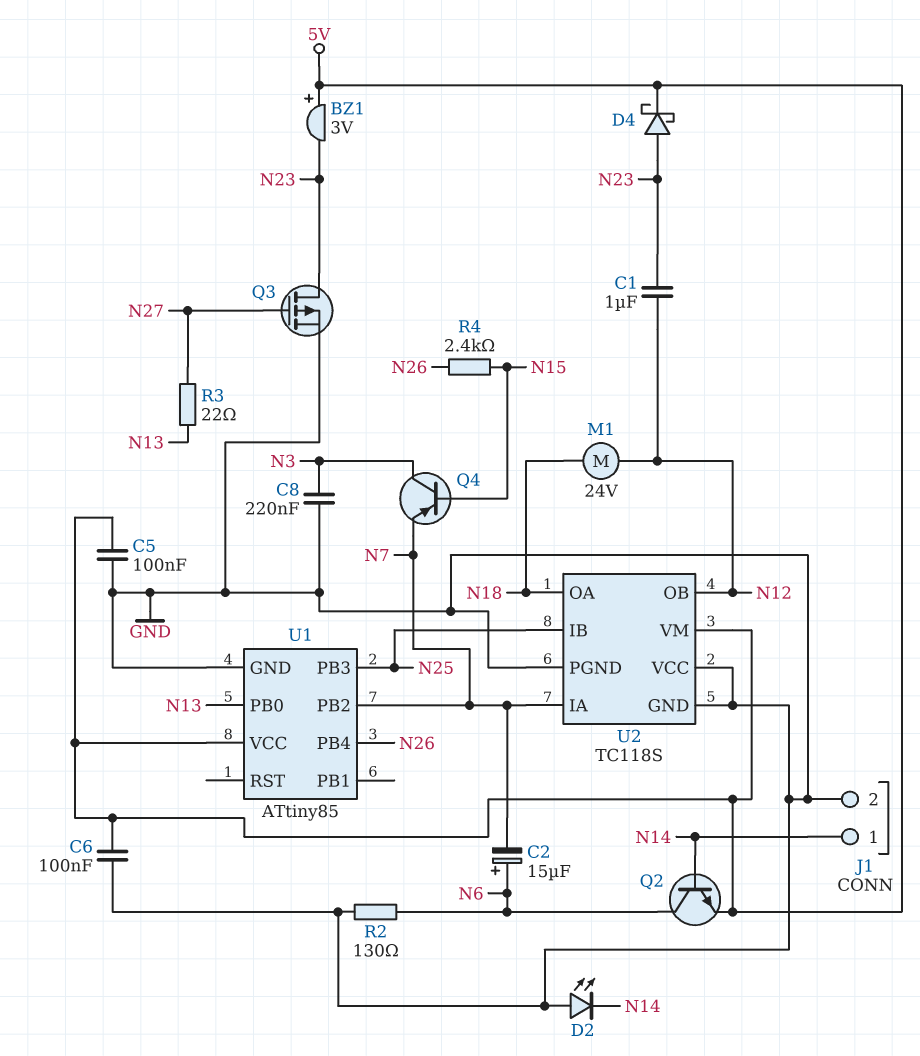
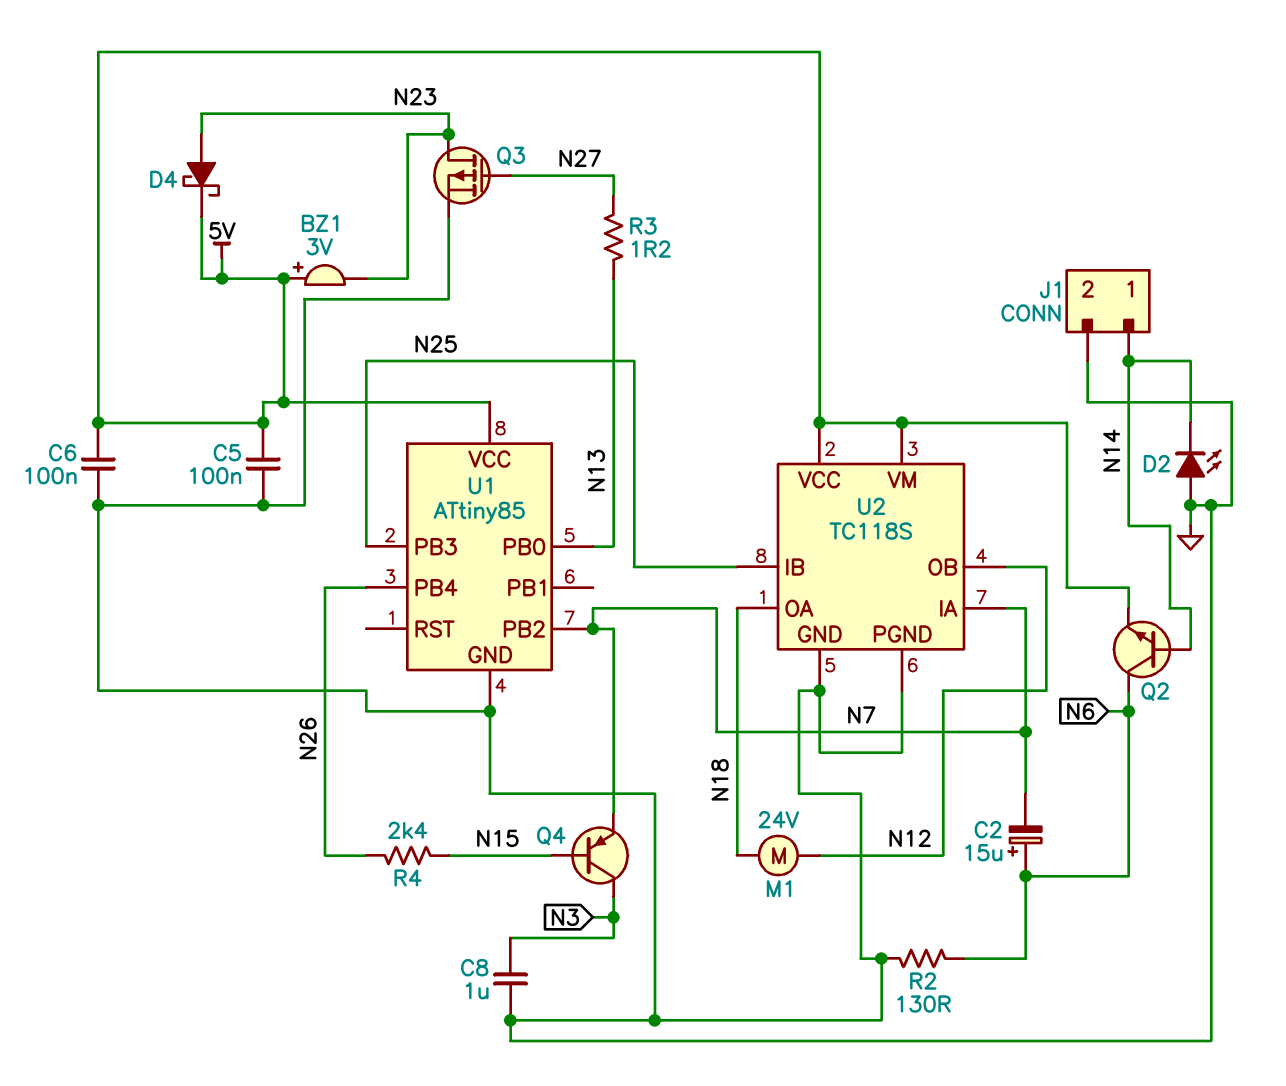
C1: 1uF (N12, N23) -> none
C8: 220nF (GND, N3) -> 1uF (GND, N3)
R3: 22 (N13, N27) -> 1.2 (N13, N27)
U2 pin VCC: GND -> 5V

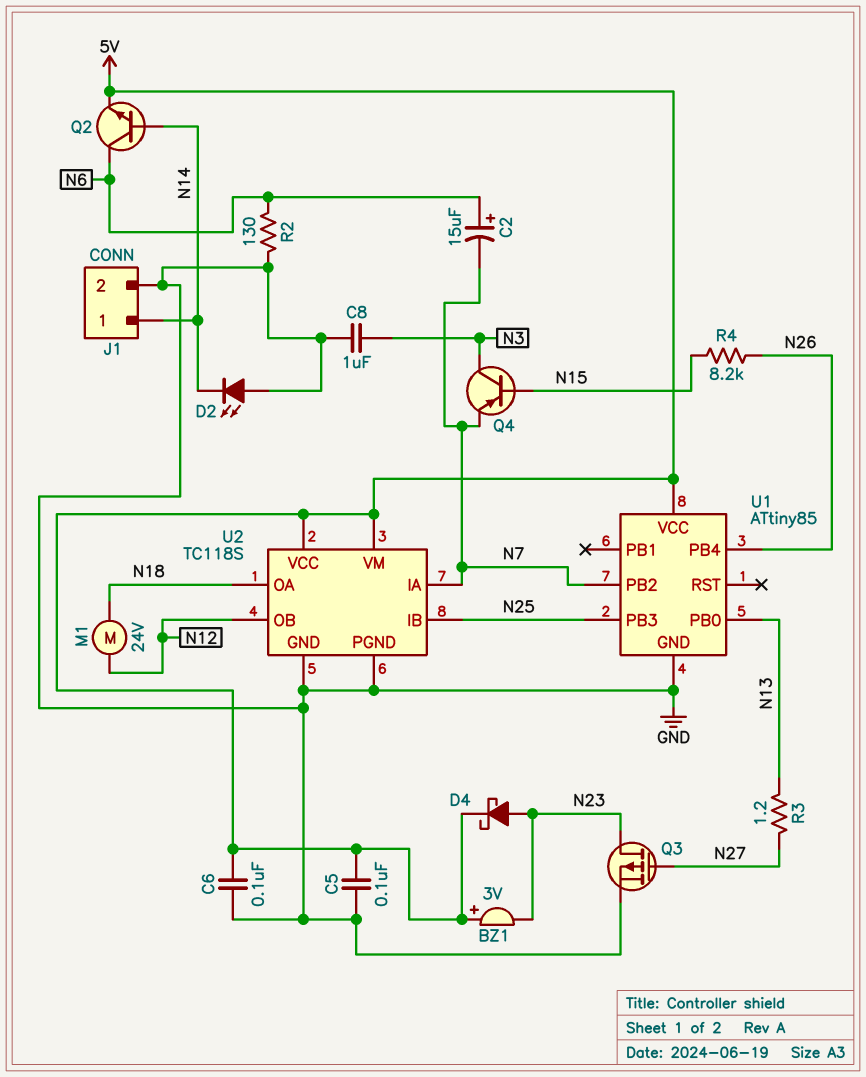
R4: 2.4k (N15, N26) -> 8.2k (N15, N26)

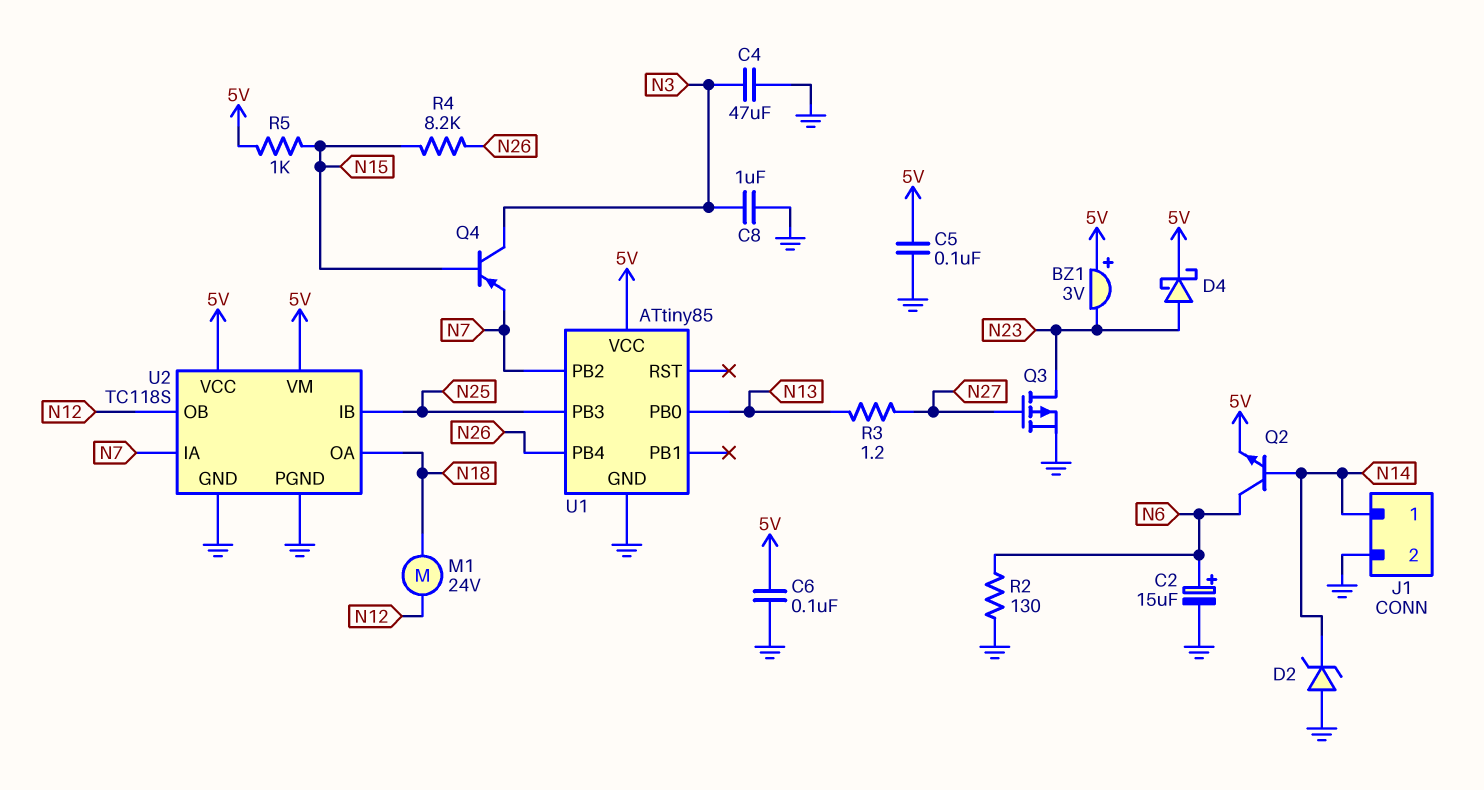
C2: 15uF (plus N6, minus N7) -> 15uF (plus N6, minus GND)
C4: none -> 47uF (GND, N3)
D2: LED (A GND, K N14) -> zener (A GND, K N14)
R5: none -> 1k (5V, N15)

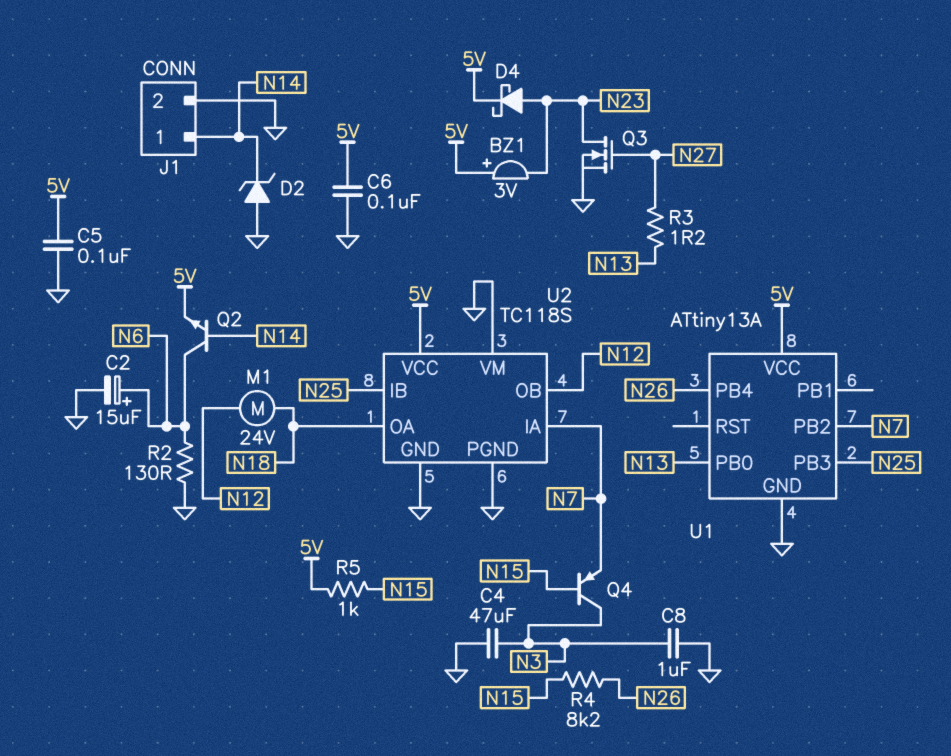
Q3: PMOS (G N27, D N23, S GND) -> NMOS (G N27, D N23, S GND)
U1: ATtiny85 -> ATtiny13A
U2 pin VM: 5V -> GND

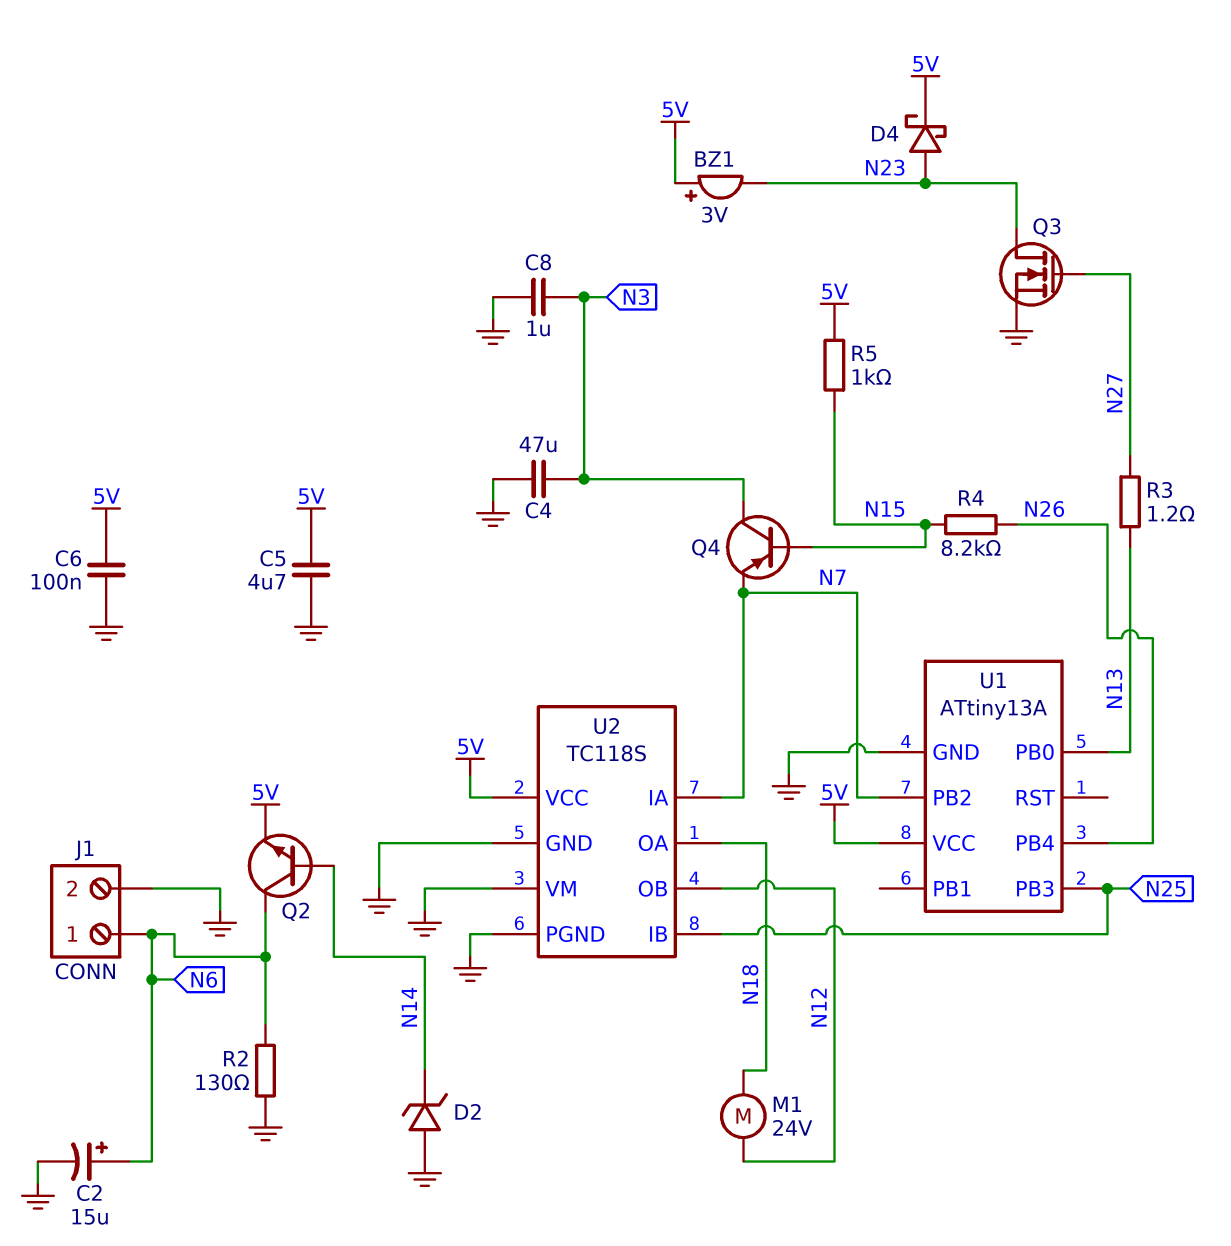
C5: 100nF (5V, GND) -> 4.7uF (5V, GND)
J1 pin 1: N14 -> N6

